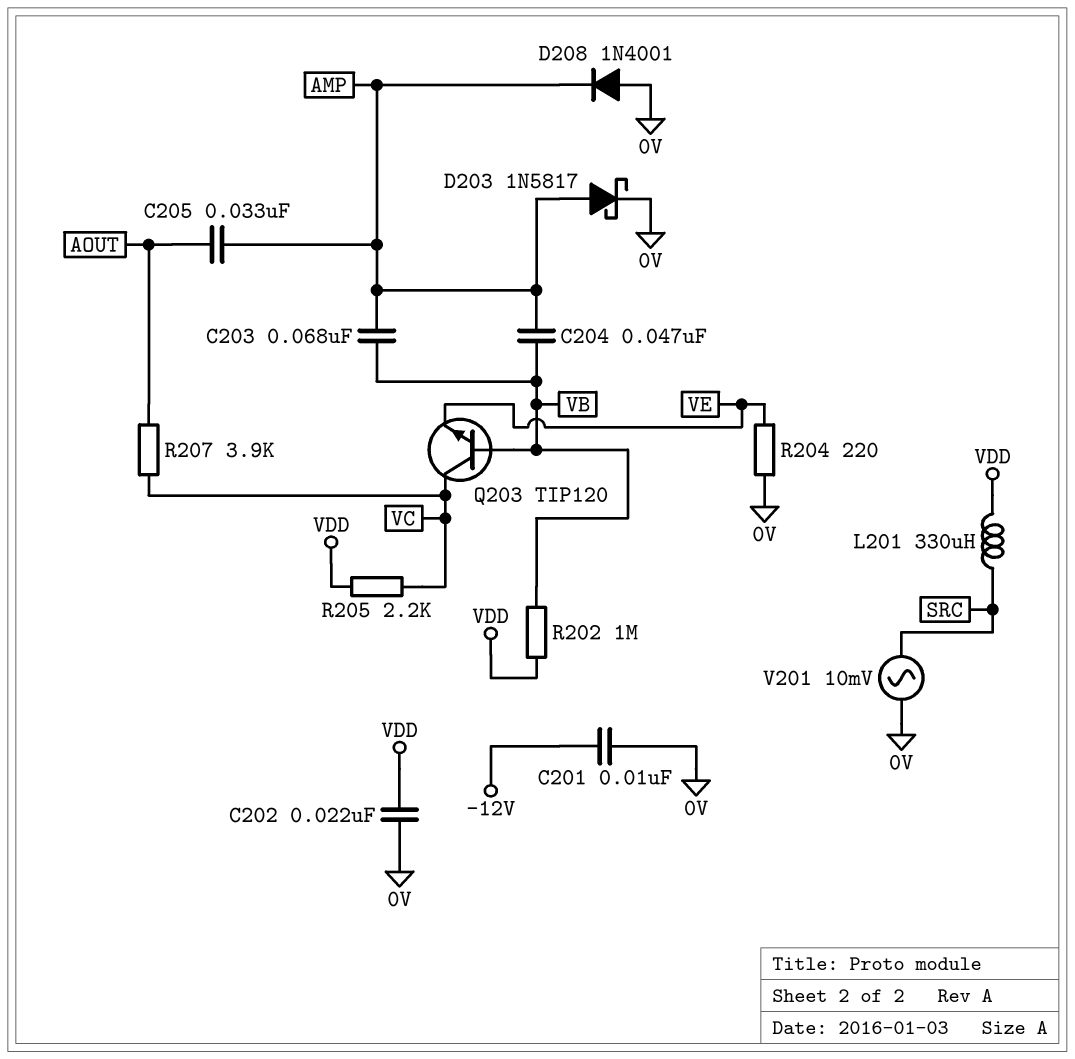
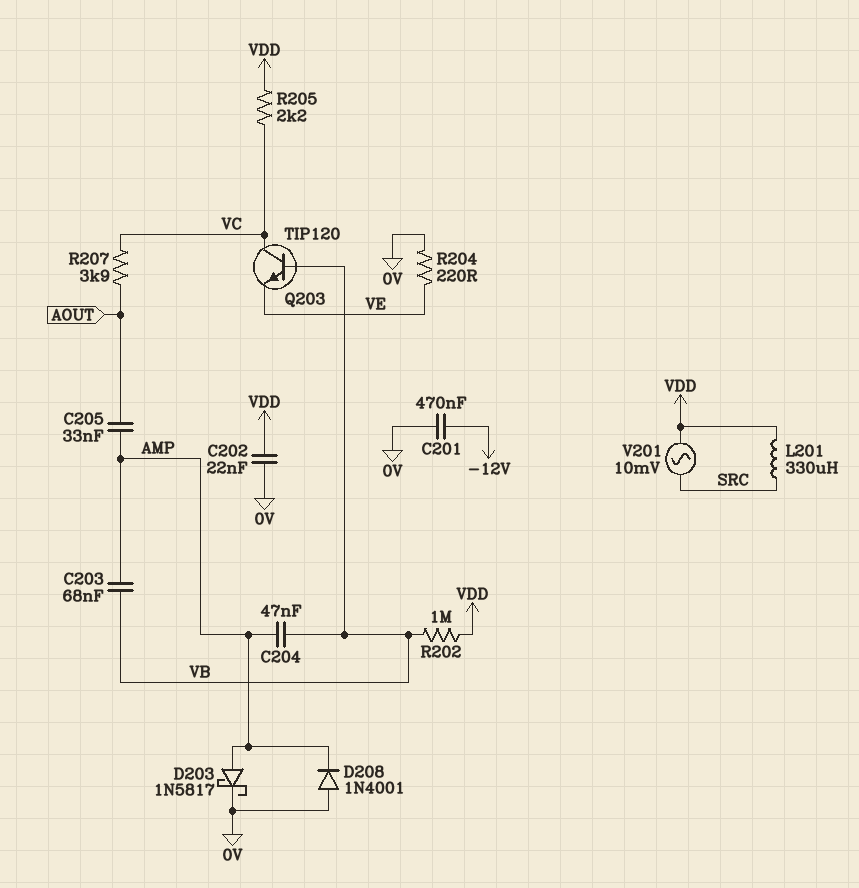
C201: 10nF (-12V, 0V) -> 470nF (-12V, 0V)
V201: AC 10mV (0V, SRC) -> AC 10mV (SRC, VDD)

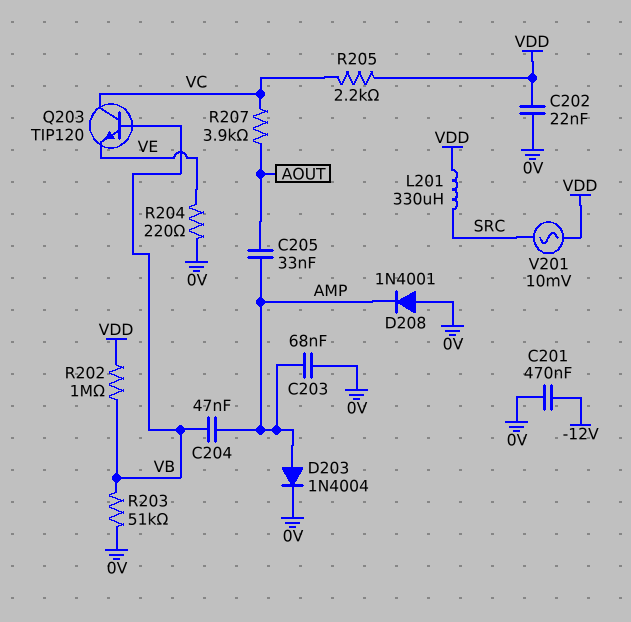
C203: 68nF (AMP, VB) -> 68nF (0V, AMP)
D203: schottky 1N5817 (A AMP, K 0V) -> diode 1N4004 (A AMP, K 0V)
R203: none -> 51k (0V, VB)

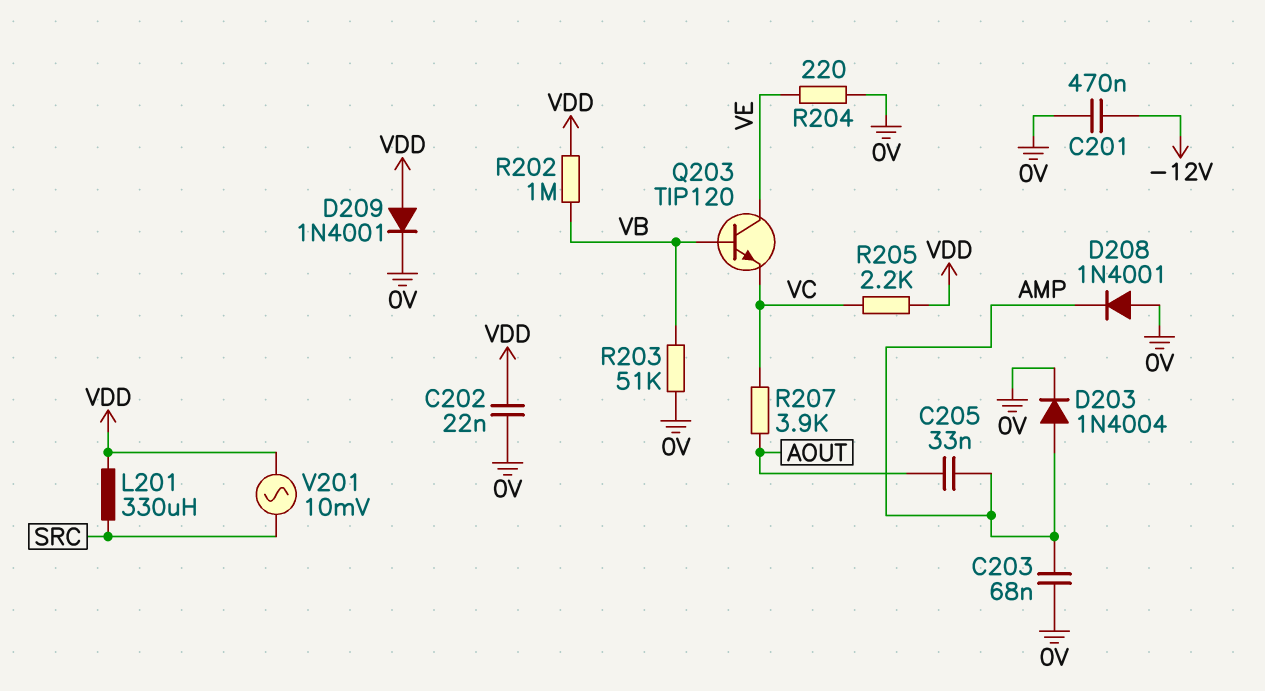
C204: 47nF (AMP, VB) -> none
D209: none -> diode 1N4001 (A VDD, K 0V)
Q203: NPN TIP120 (B VB, C VC, E VE) -> NPN TIP120 (B VB, C VE, E VC)

